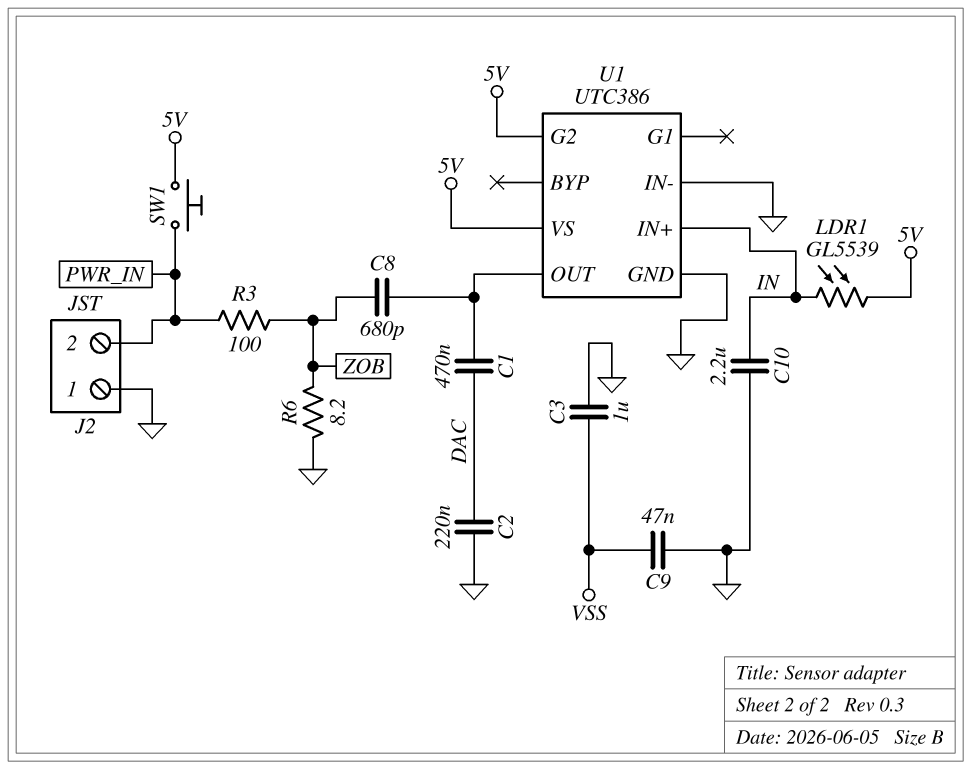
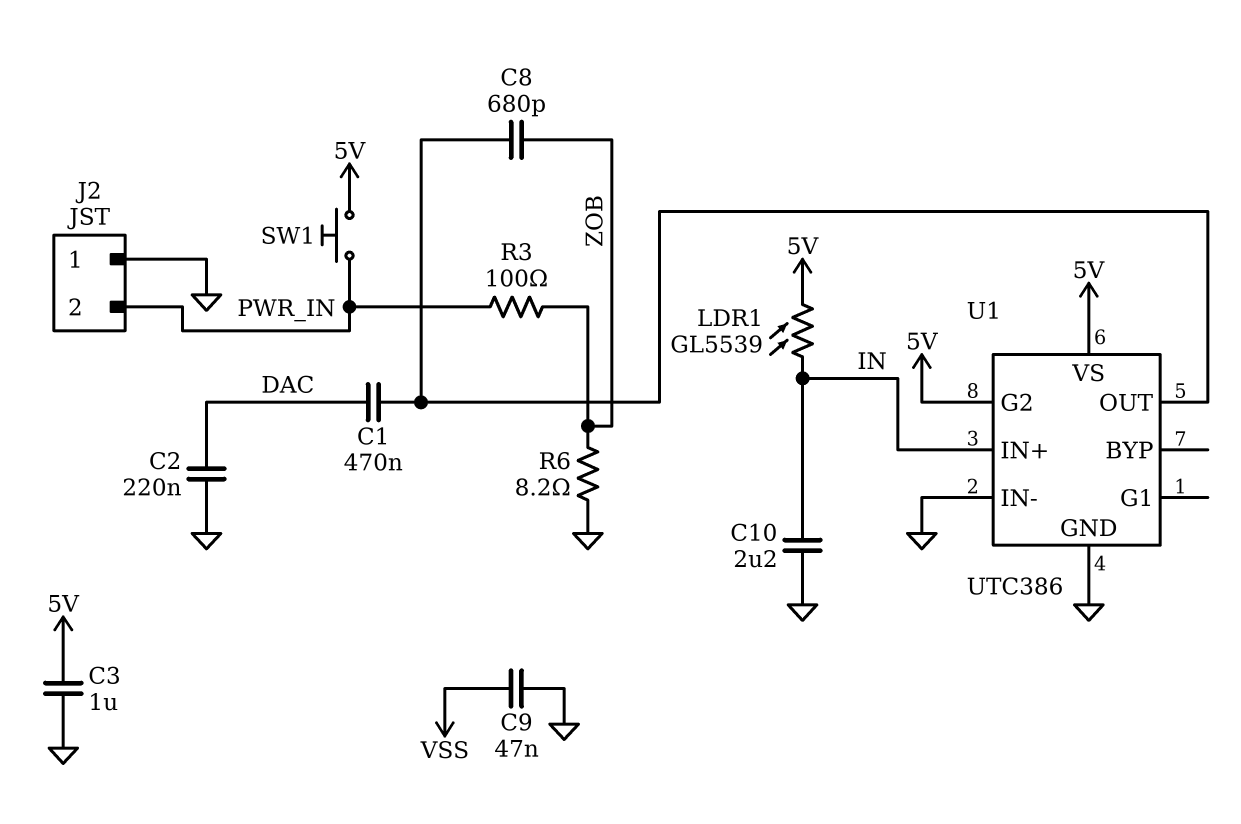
C3: 1uF (GND, VSS) -> 1uF (5V, GND)

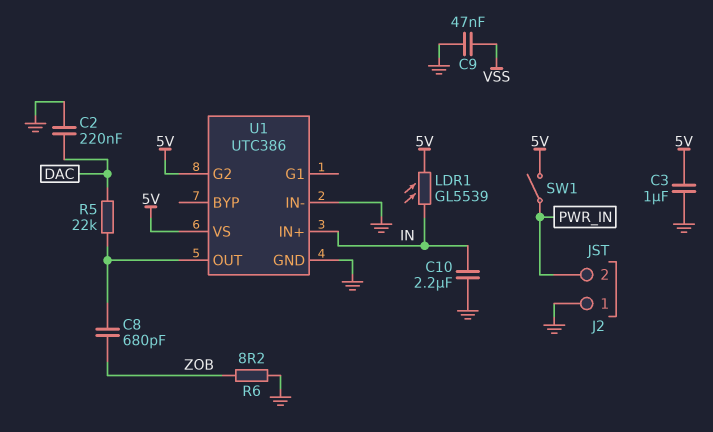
C1: 470nF (DAC, U1/OUT) -> none
R3: 100 (PWR_IN, ZOB) -> none
R5: none -> 22k (DAC, U1/OUT)
SW1: button (5V, PWR_IN) -> switch (5V, PWR_IN)

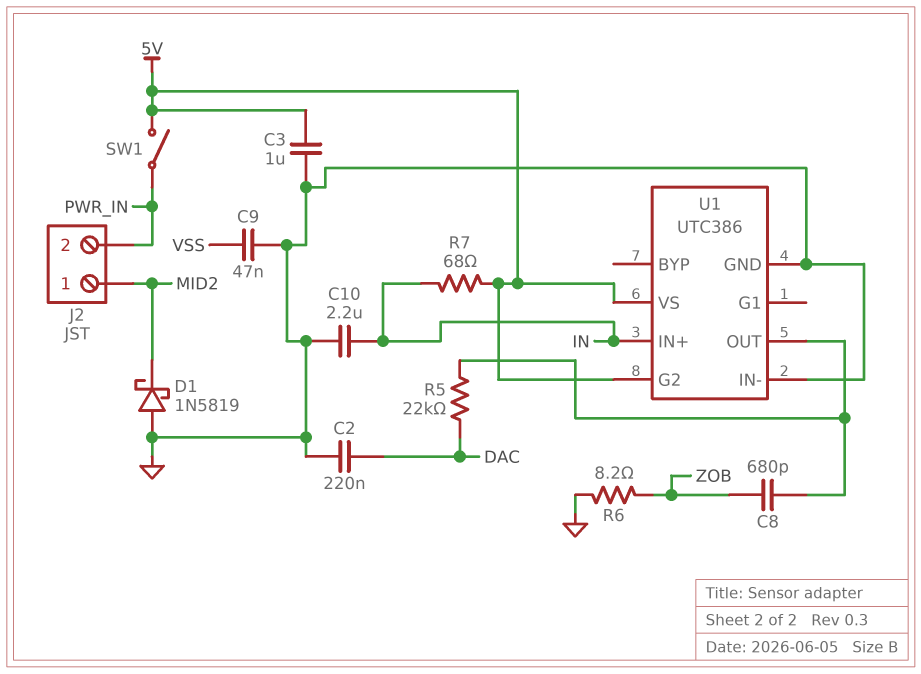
D1: none -> schottky 1N5819 (A GND, K MID2)
J2 pin 1: GND -> MID2
LDR1: GL5539 (5V, IN) -> none
R7: none -> 68 (5V, IN)

